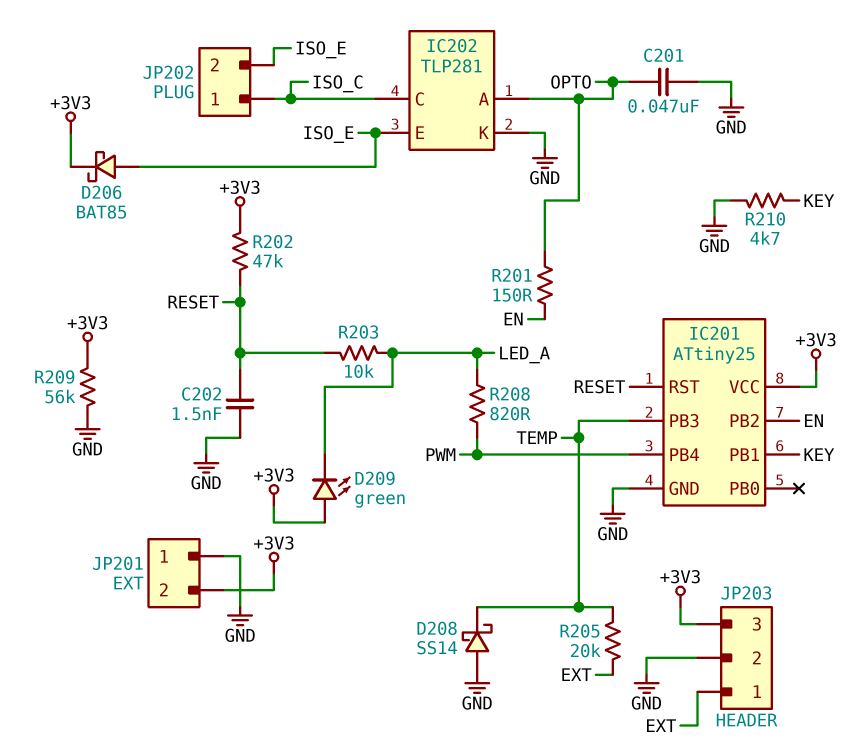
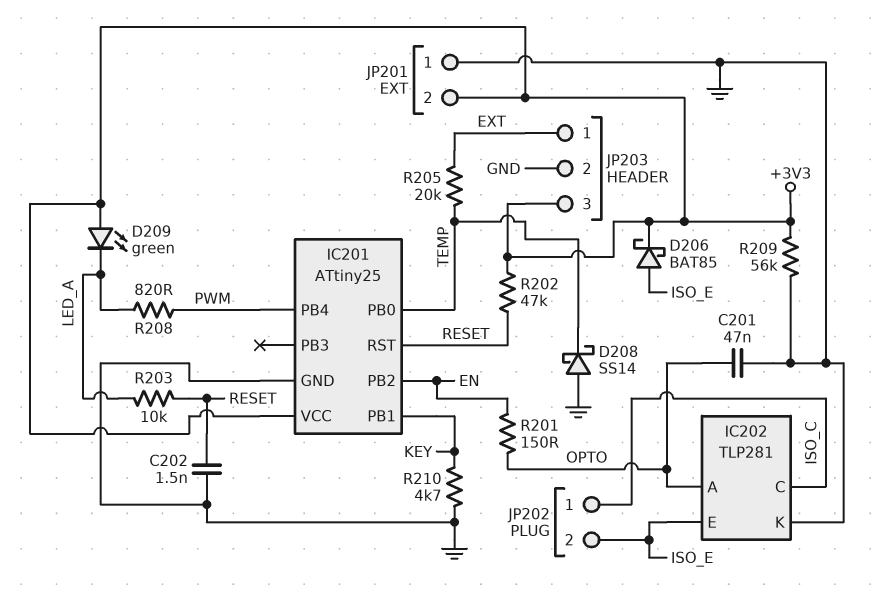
IC201 pin PB0: none -> TEMP
IC201 pin PB3: TEMP -> none

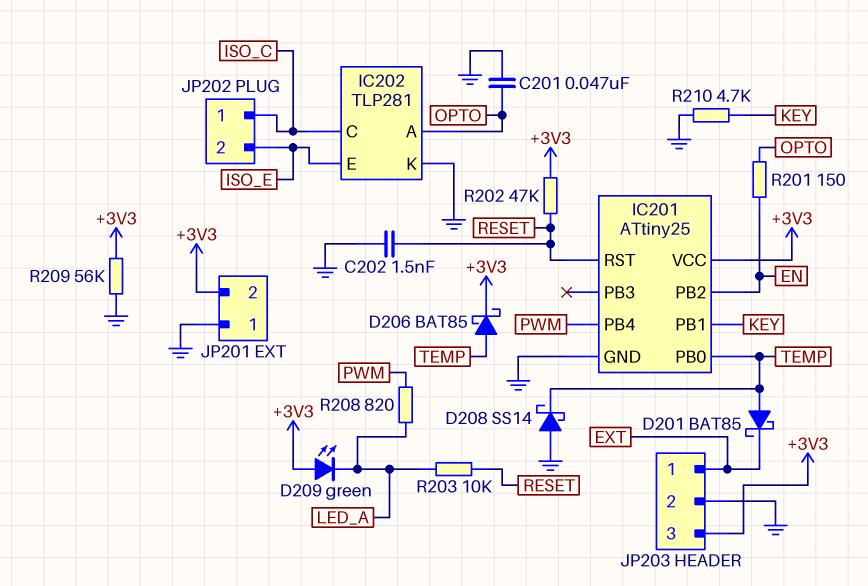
D201: none -> schottky BAT85 (A TEMP, K EXT)
D206: schottky BAT85 (A ISO_E, K +3V3) -> schottky BAT85 (A TEMP, K +3V3)
R205: 20k (EXT, TEMP) -> none

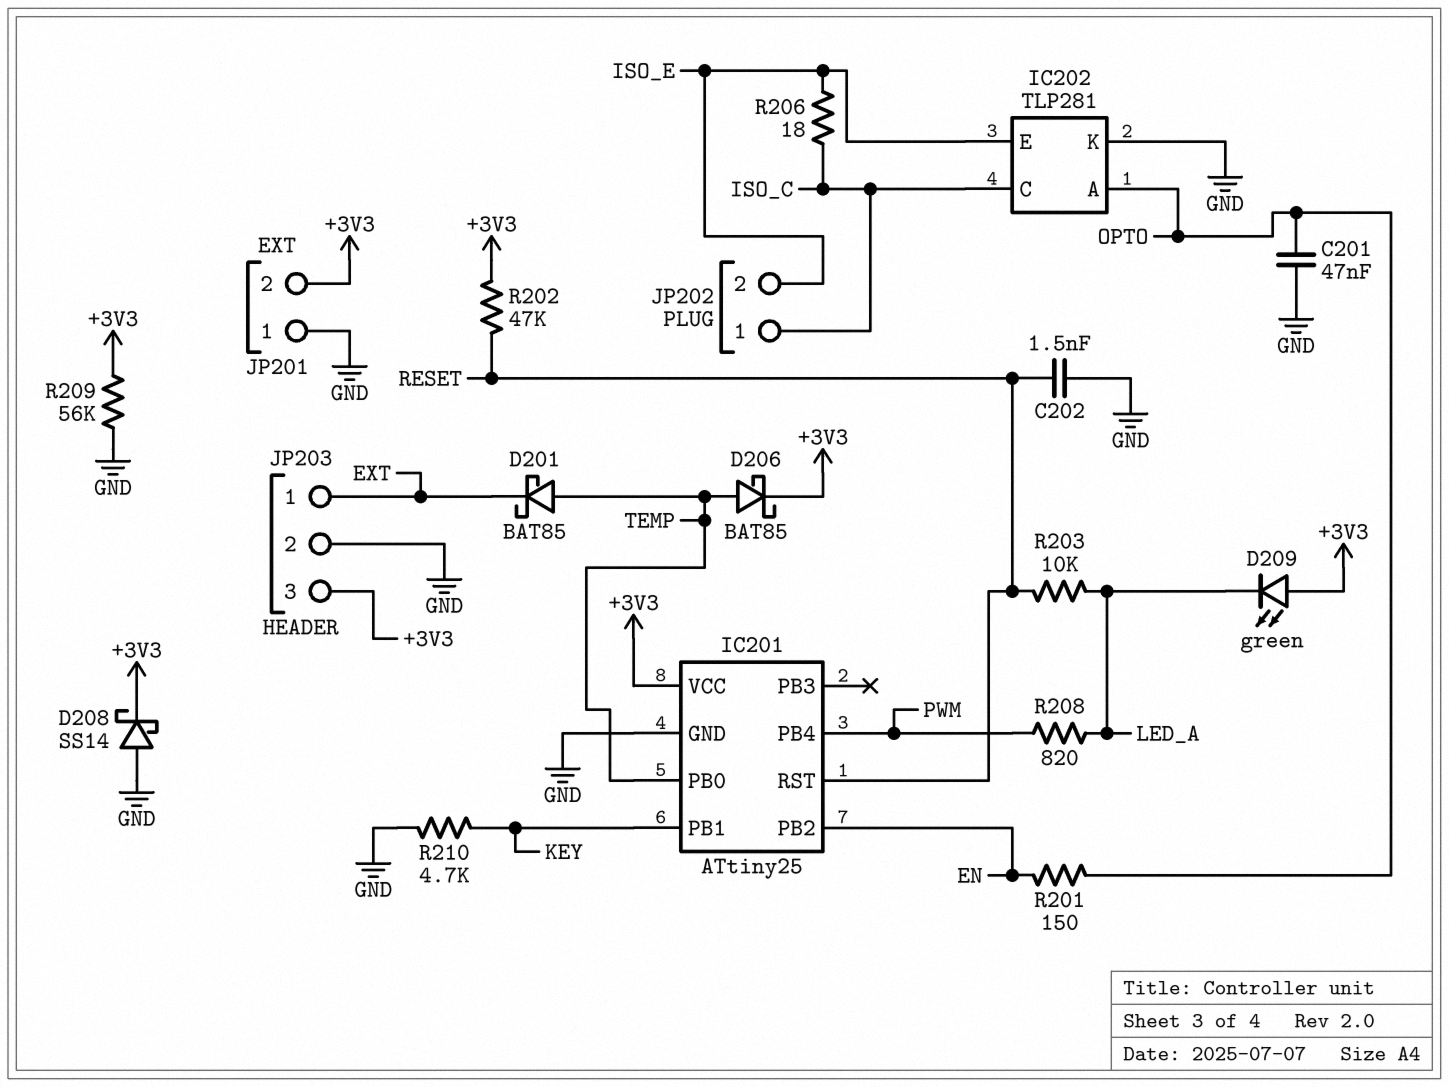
D208: schottky SS14 (A GND, K TEMP) -> schottky SS14 (A GND, K +3V3)
R206: none -> 18 (ISO_C, ISO_E)

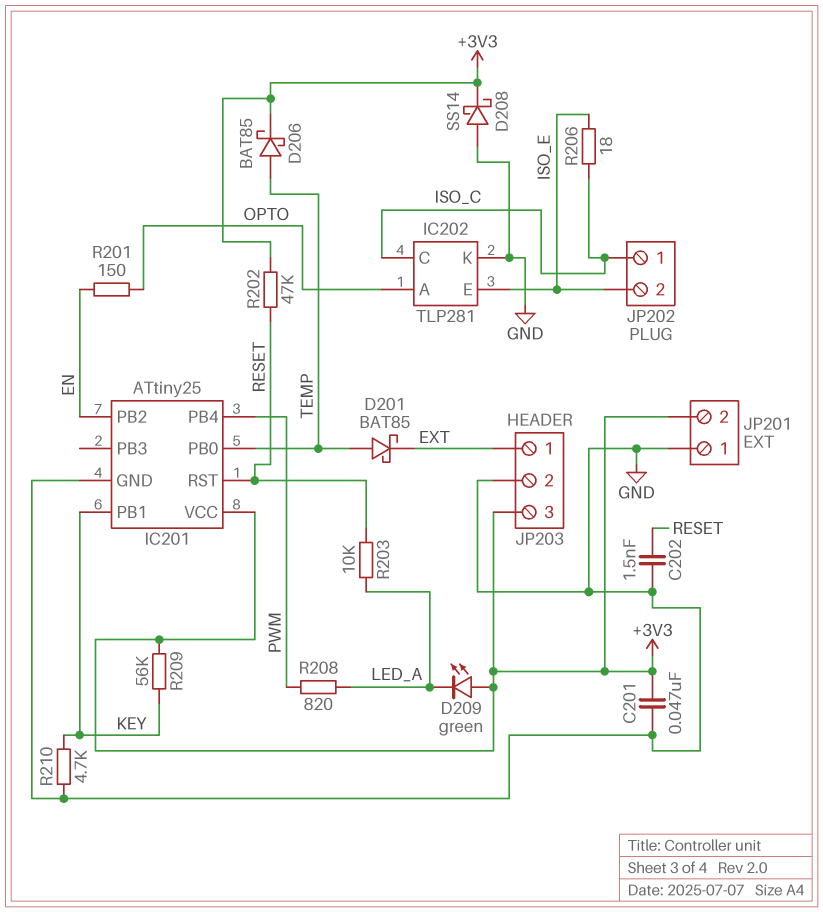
C201: 47nF (GND, OPTO) -> 47nF (+3V3, GND)
R209: 56k (+3V3, GND) -> 56k (+3V3, KEY)

